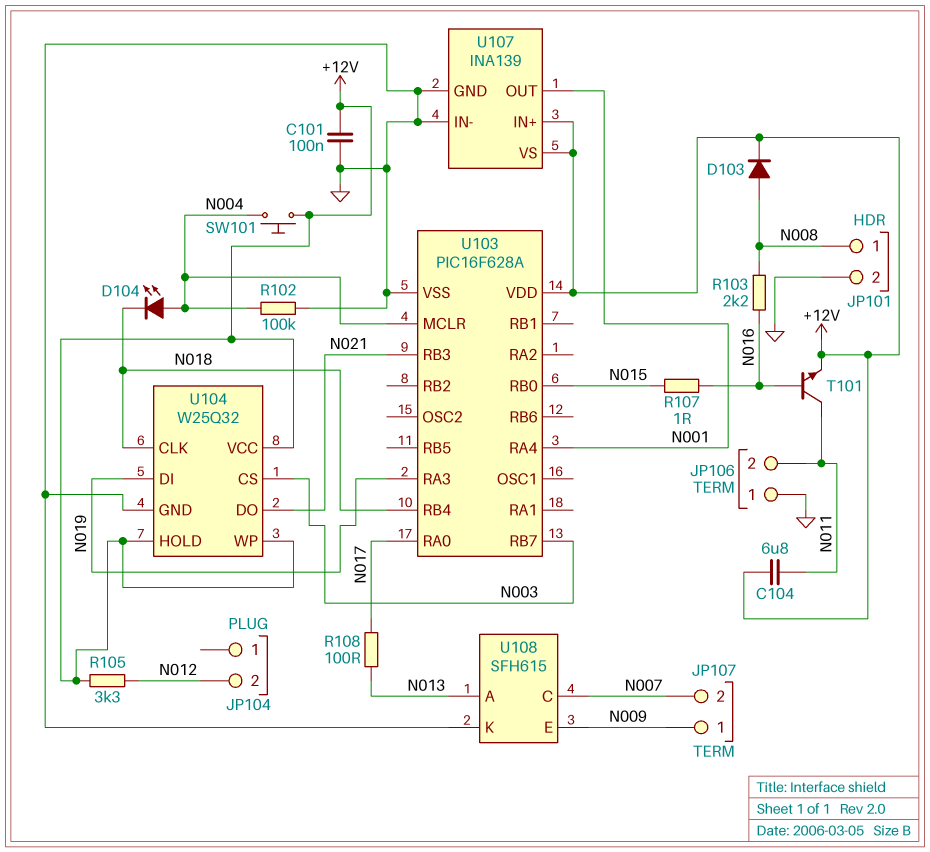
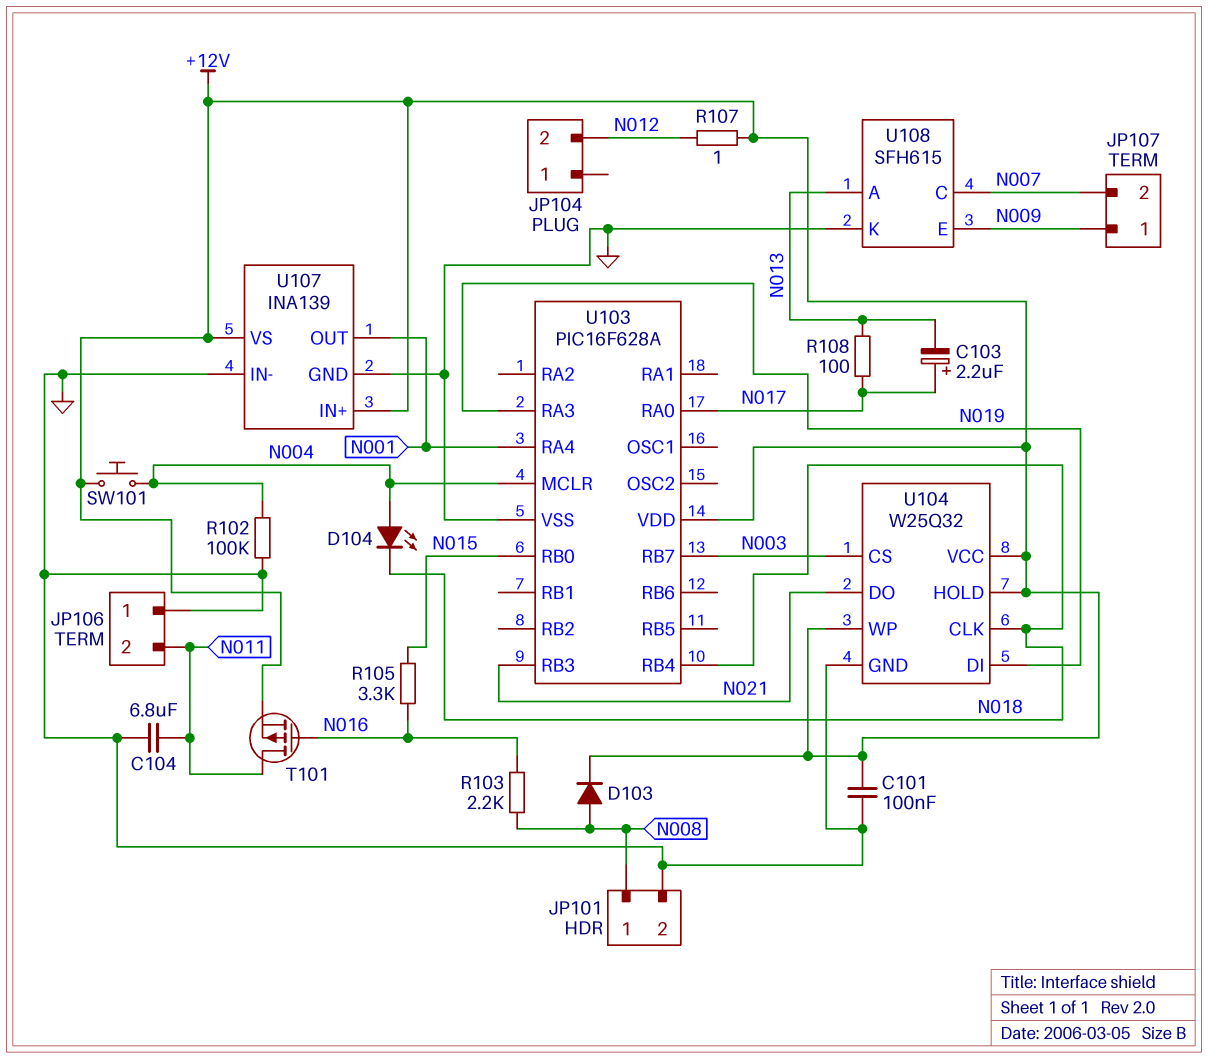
C103: none -> 2.2uF (plus N017, minus N013)
C104: 6.8uF (+12V, N011) -> 6.8uF (GND, N011)
R105: 3.3k (+12V, N012) -> 3.3k (N015, N016)
R107: 1 (N015, N016) -> 1 (+12V, N012)
T101: NPN (B N016, C N011, E +12V) -> PMOS (G N016, D N011, S +12V)

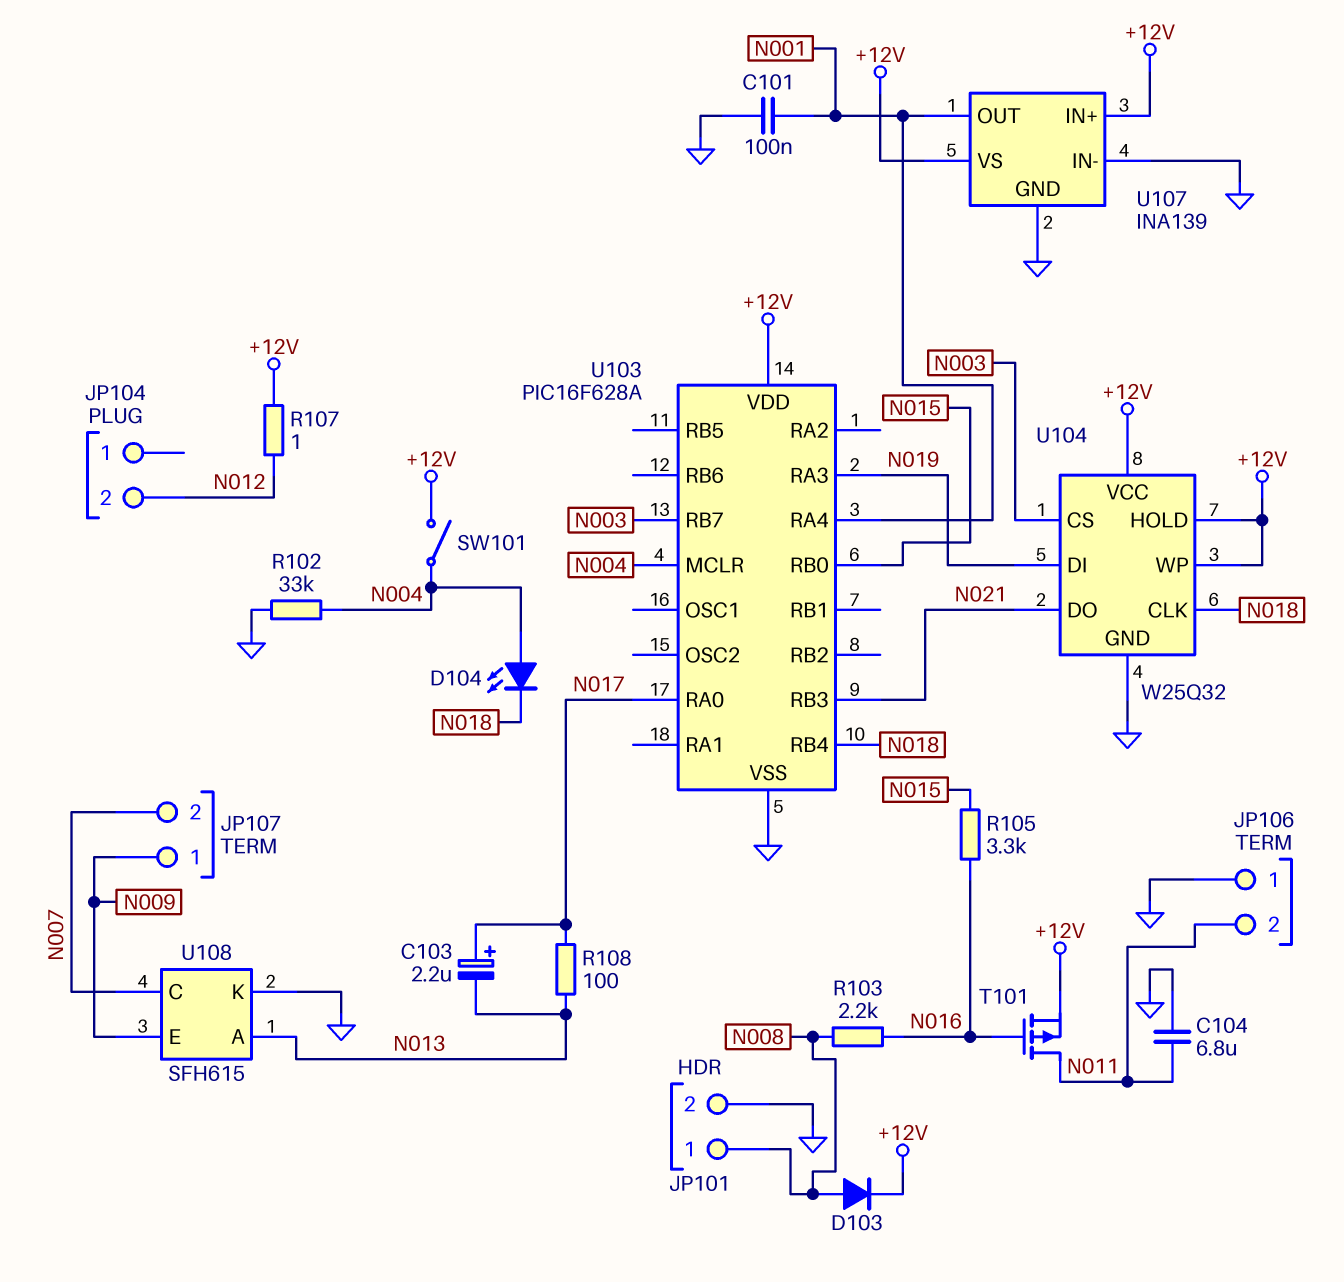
C101: 100nF (+12V, GND) -> 100nF (GND, N001)
R102: 100k (GND, N004) -> 33k (GND, N004)
SW101: button (+12V, N004) -> switch (+12V, N004)

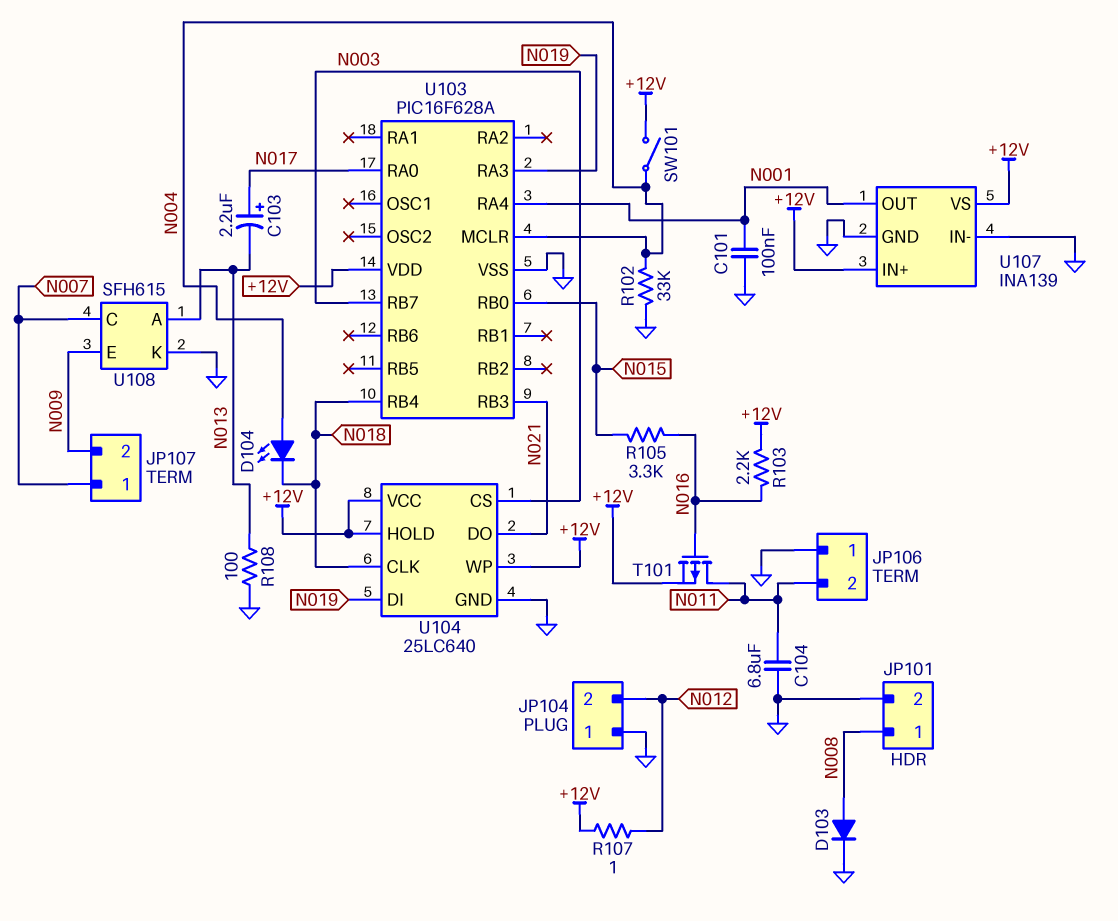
D103: diode (A N008, K +12V) -> diode (A N008, K GND)
JP104 pin 1: none -> GND
JP107 pin 1: N009 -> N007
JP107 pin 2: N007 -> N009
R103: 2.2k (N008, N016) -> 2.2k (+12V, N016)
R108: 100 (N013, N017) -> 100 (GND, N013)
U104: W25Q32 -> 25LC640

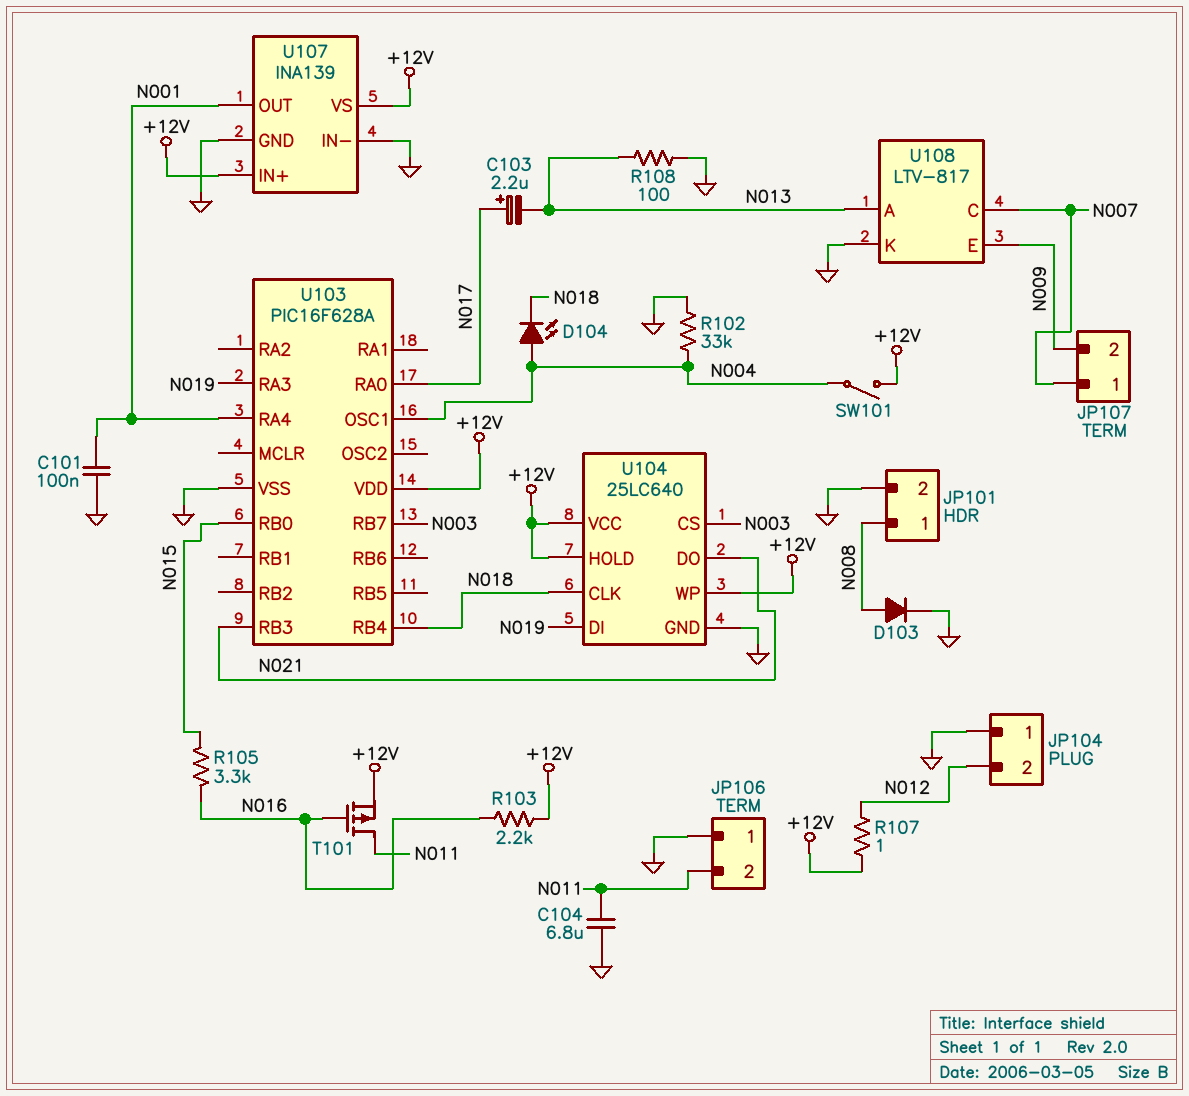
U103 pin MCLR: N004 -> none
U103 pin OSC1: none -> N004
U108: SFH615 -> LTV-817

